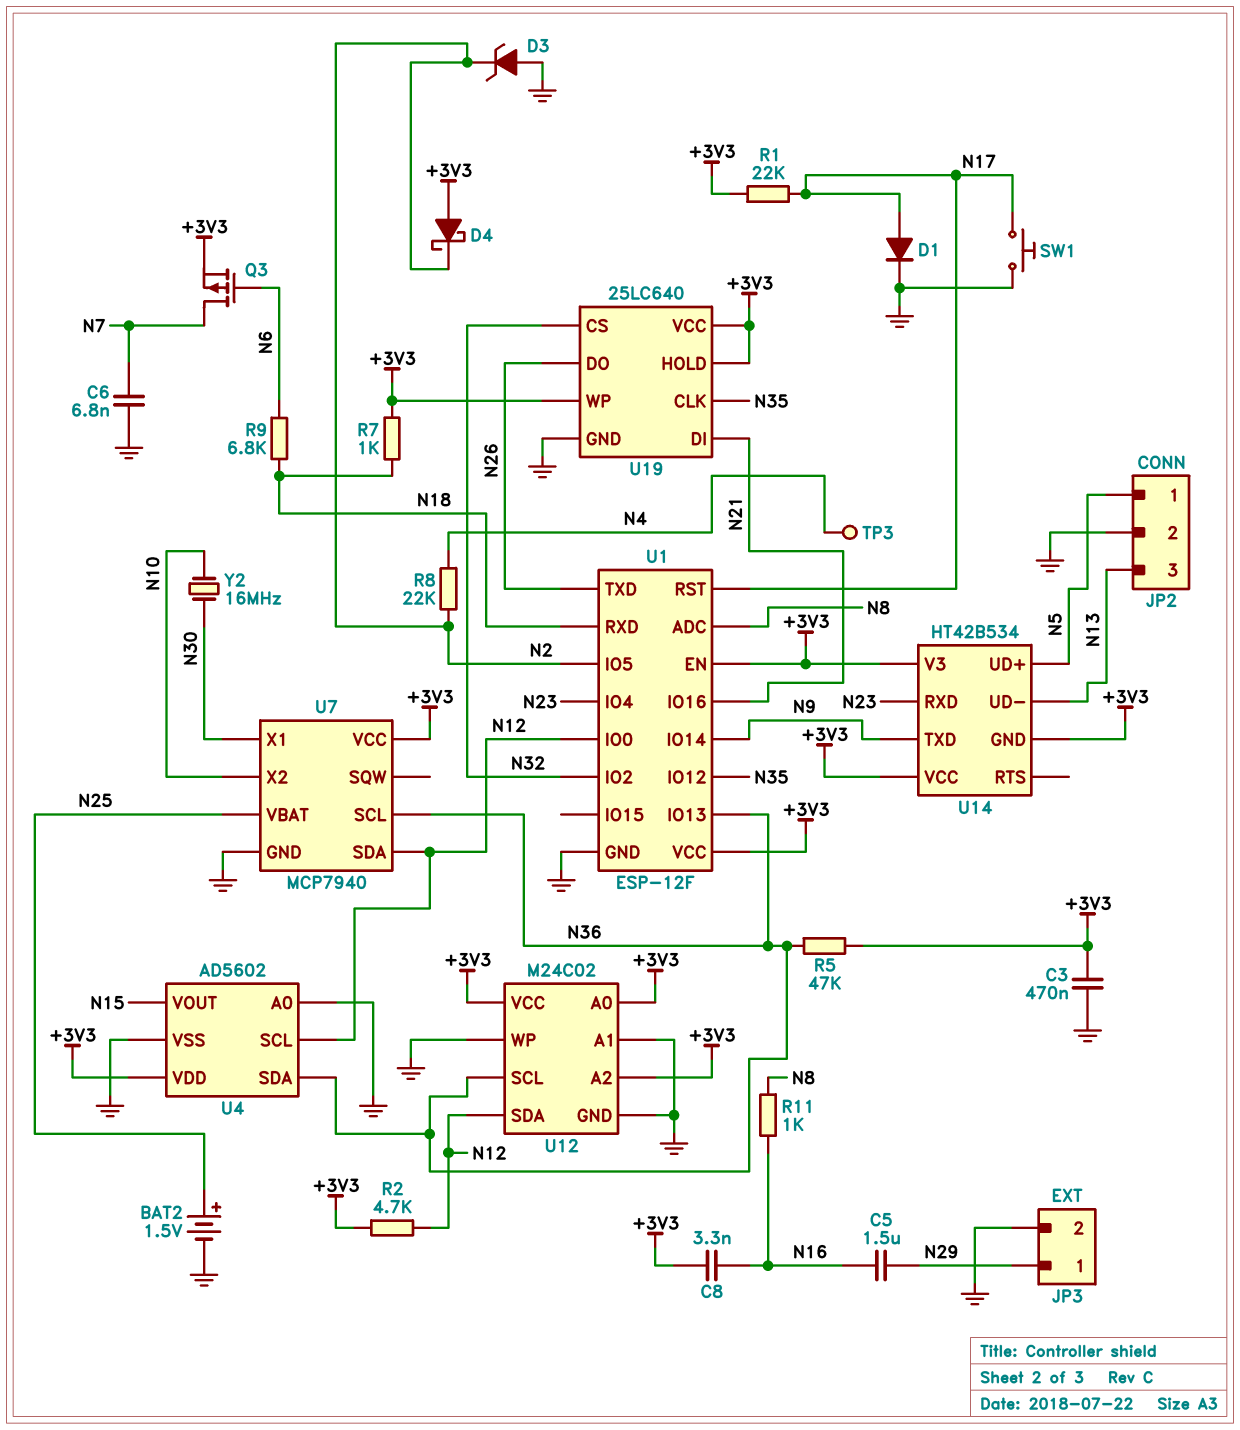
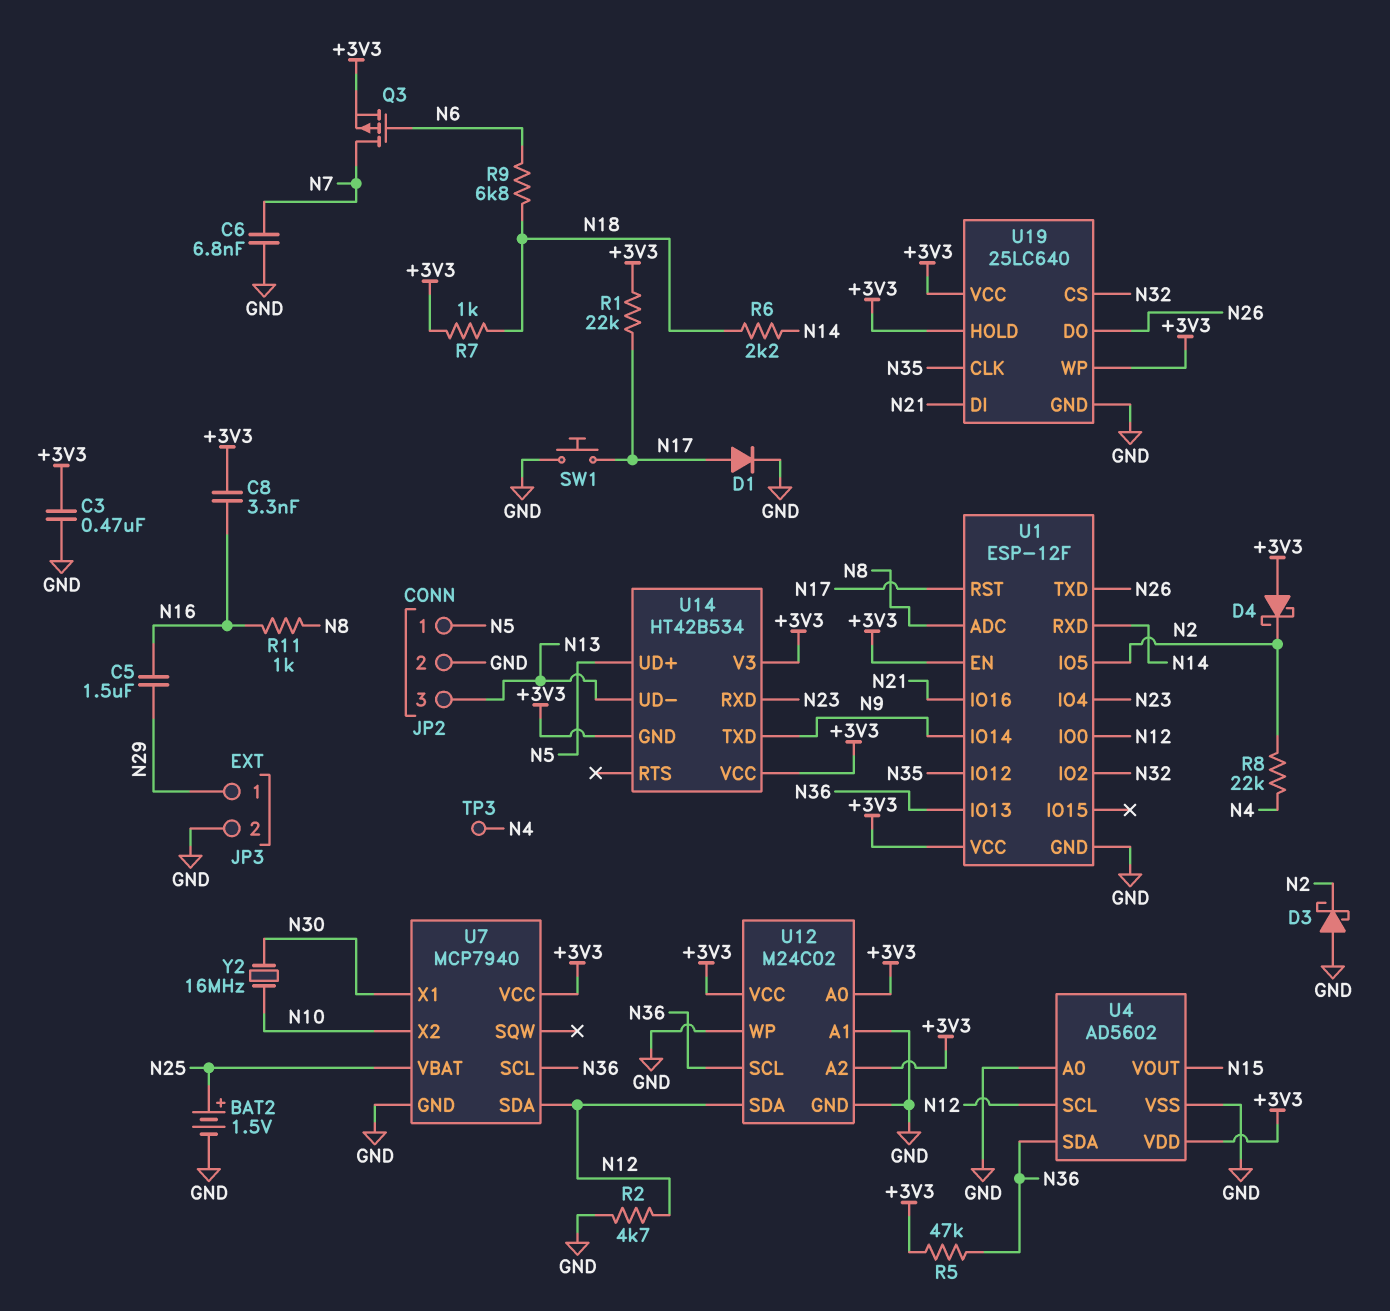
D3: zener (A GND, K N2) -> schottky (A GND, K N2)
R2: 4.7k (+3V3, N12) -> 4.7k (GND, N12)
R6: none -> 2.2k (N14, N18)
U1 pin RXD: N18 -> N14

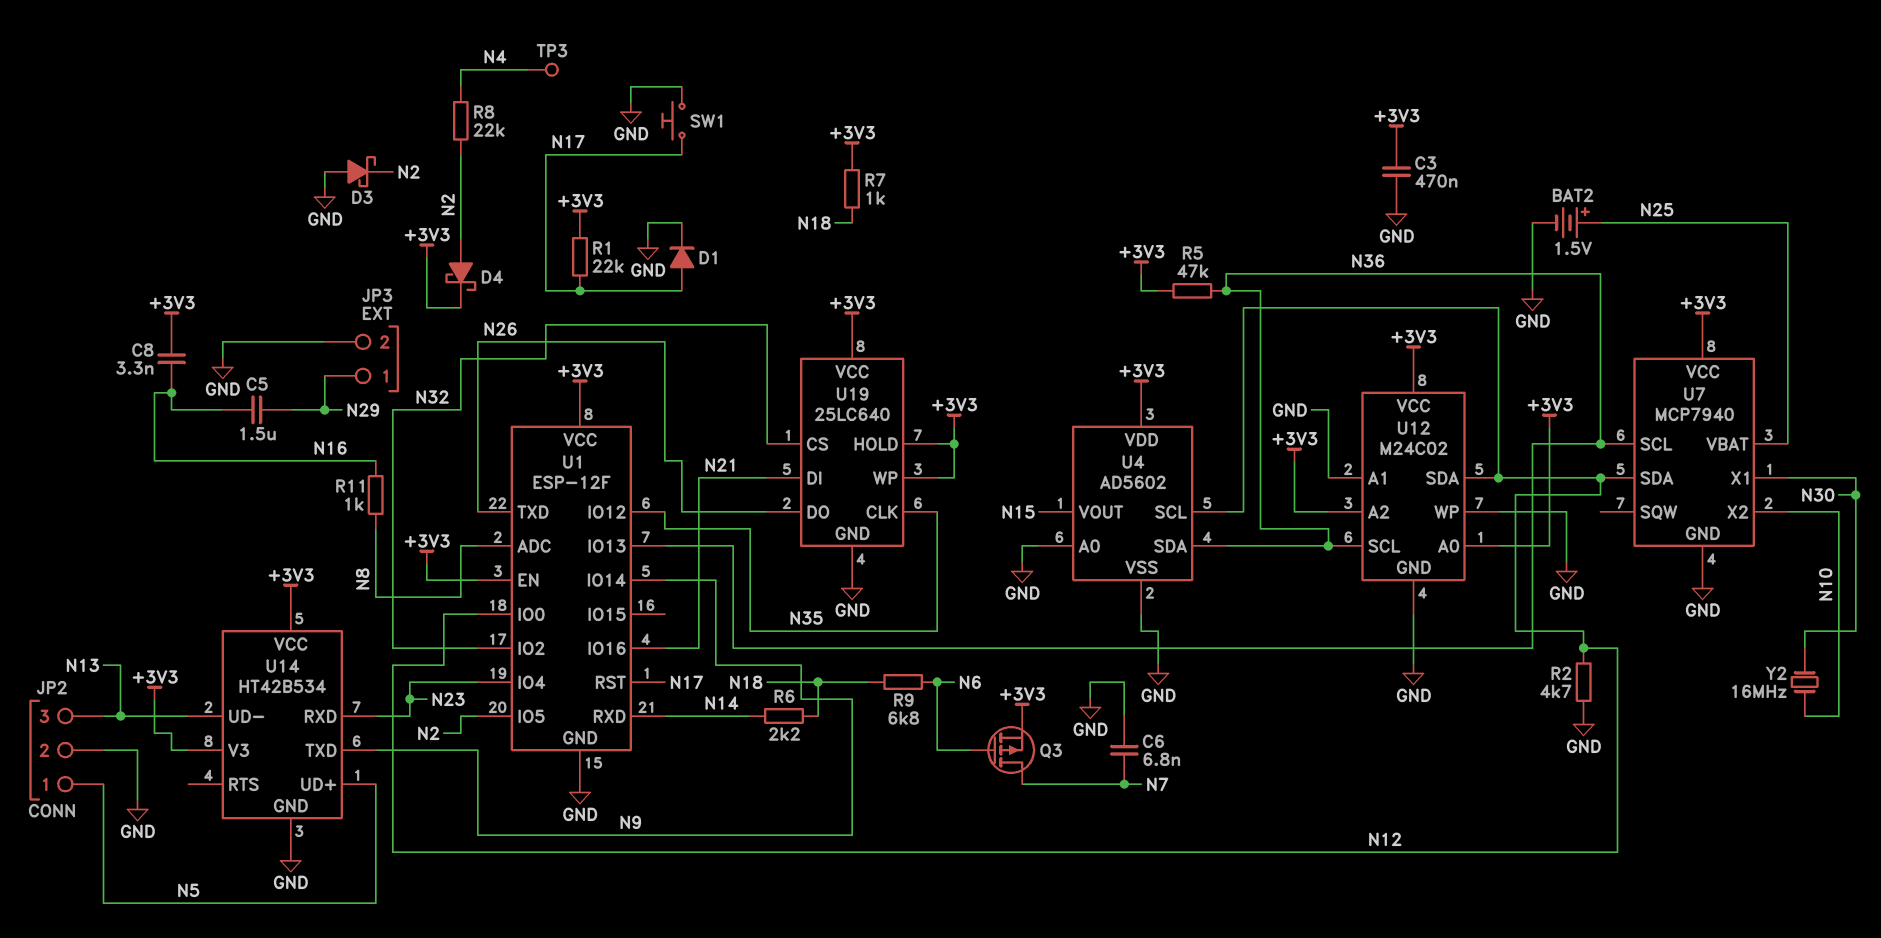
D4: schottky (A +3V3, K N2) -> schottky (A N2, K +3V3)
U14 pin GND: +3V3 -> GND

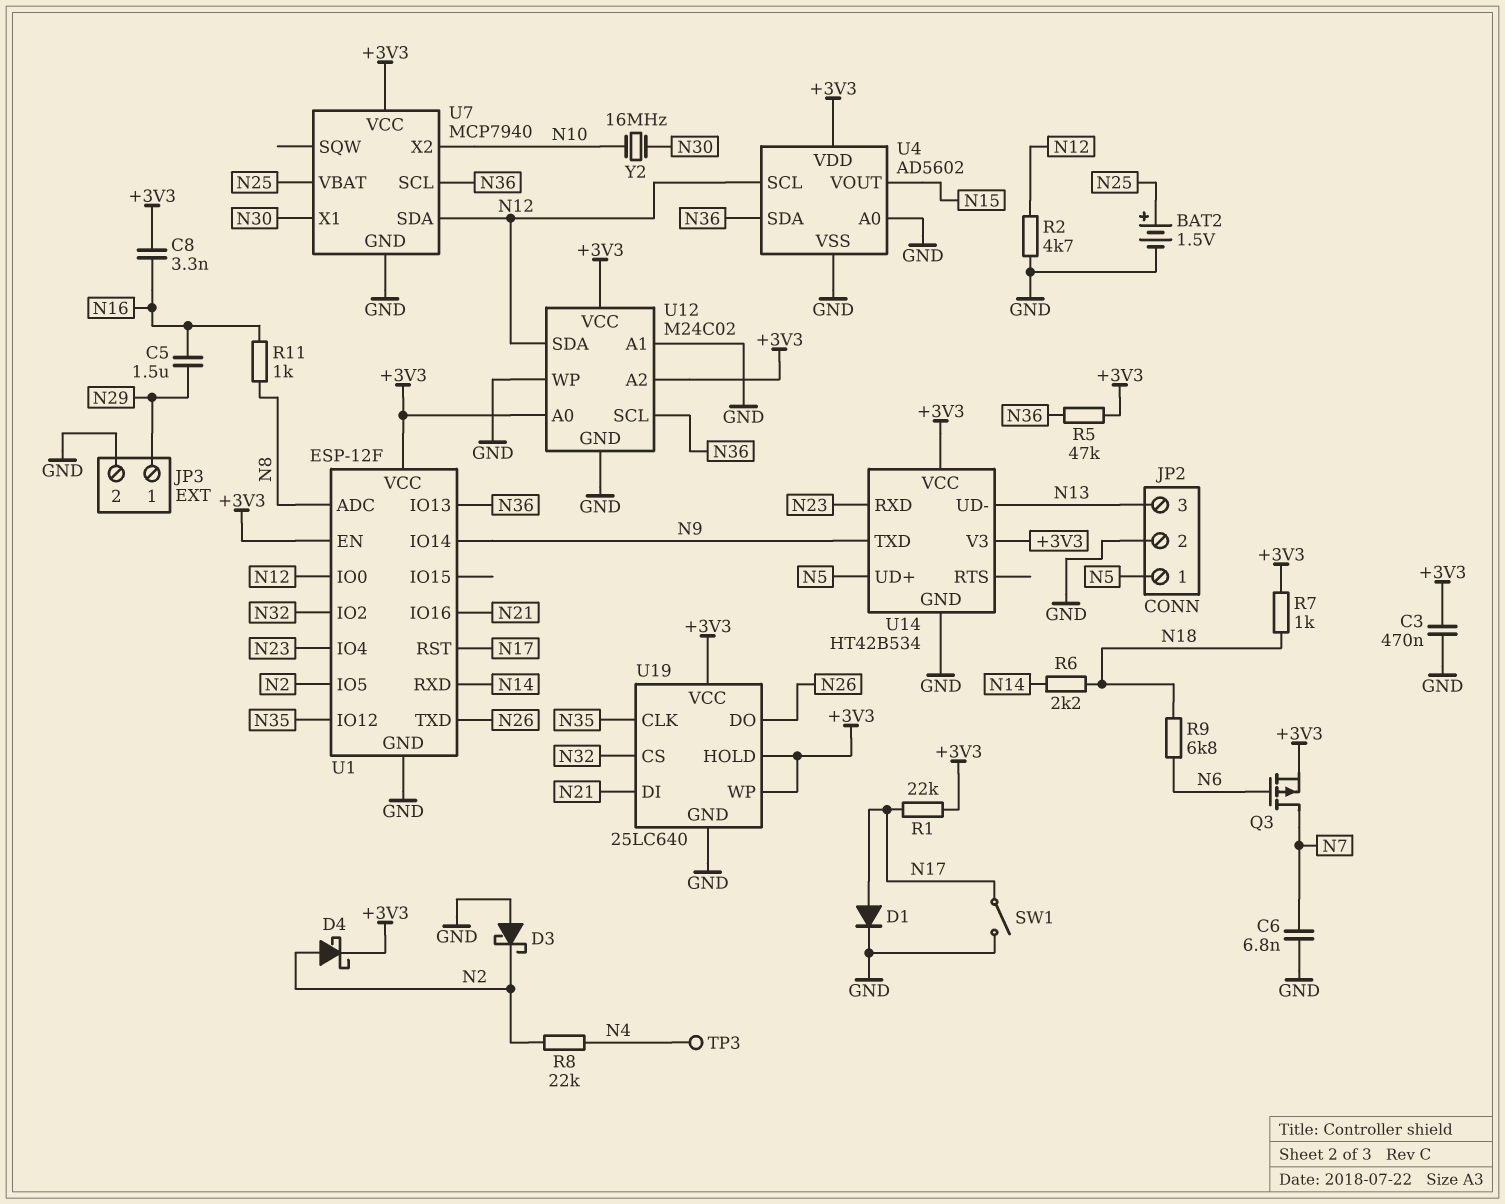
SW1: button (GND, N17) -> switch (GND, N17)

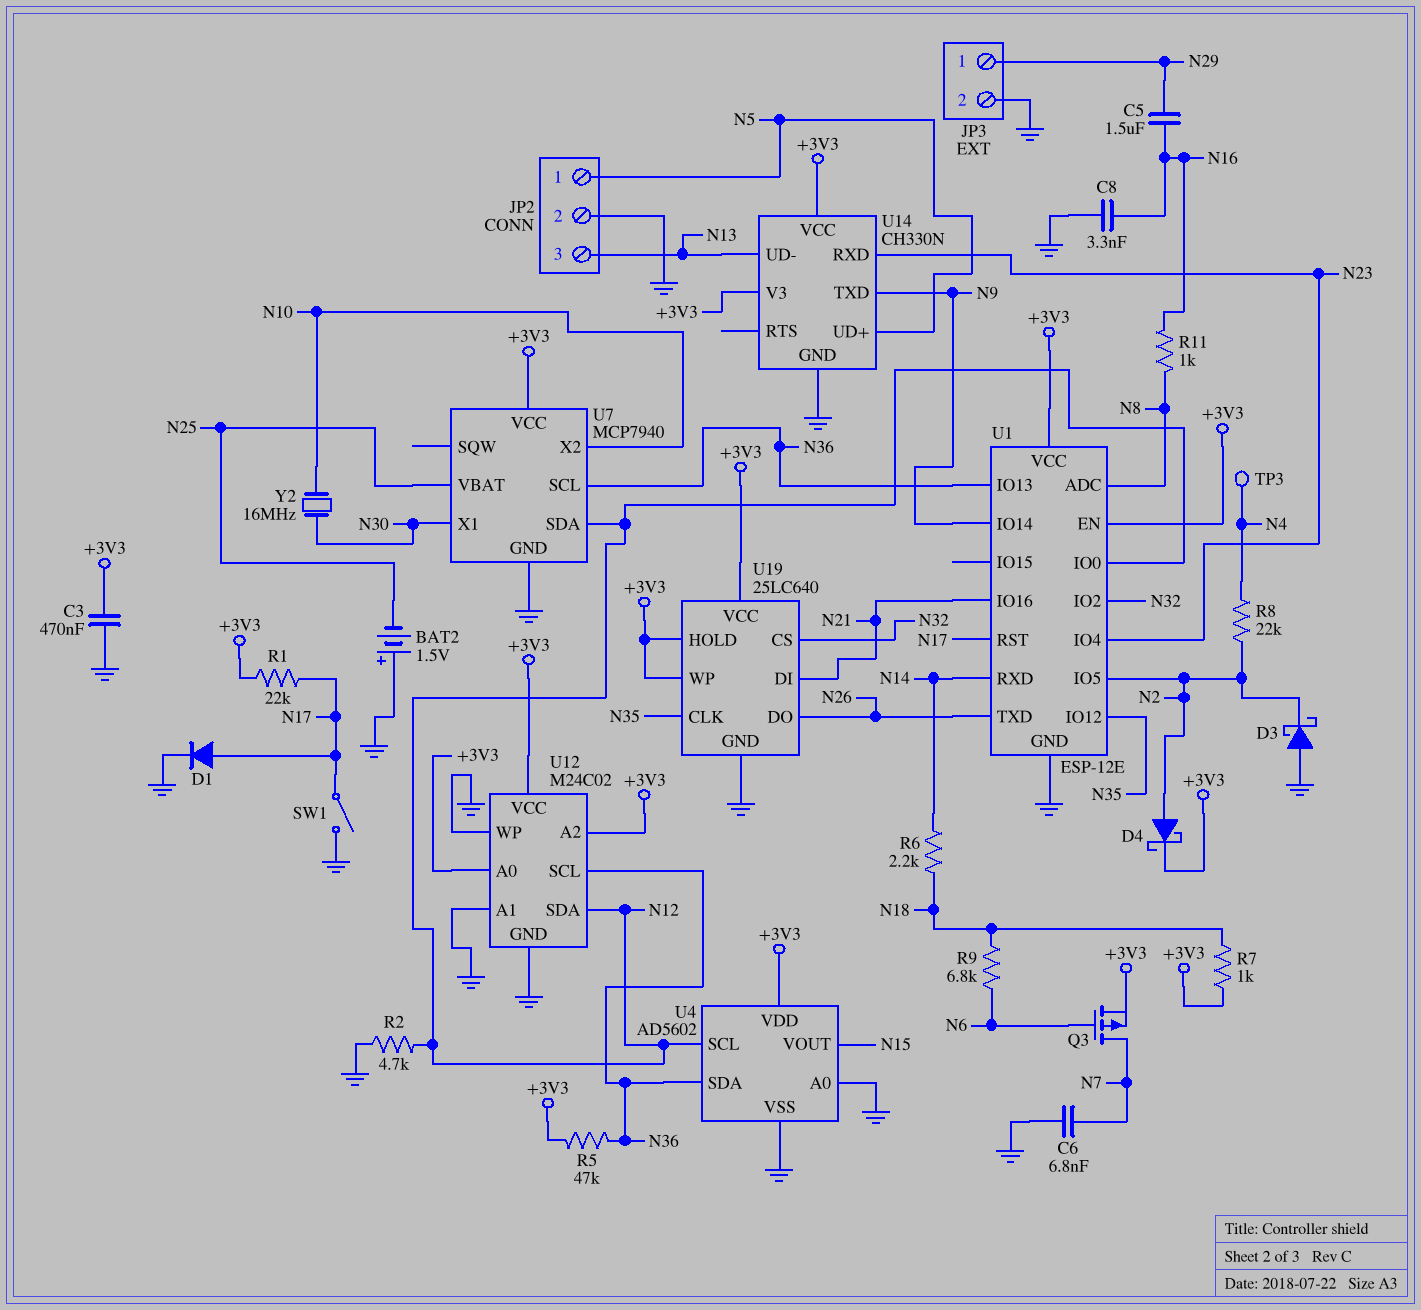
BAT2: 1.5V (plus N25, minus GND) -> 1.5V (plus GND, minus N25)
C8: 3.3nF (+3V3, N16) -> 3.3nF (GND, N16)
U1: ESP-12F -> ESP-12E
U14: HT42B534 -> CH330N

